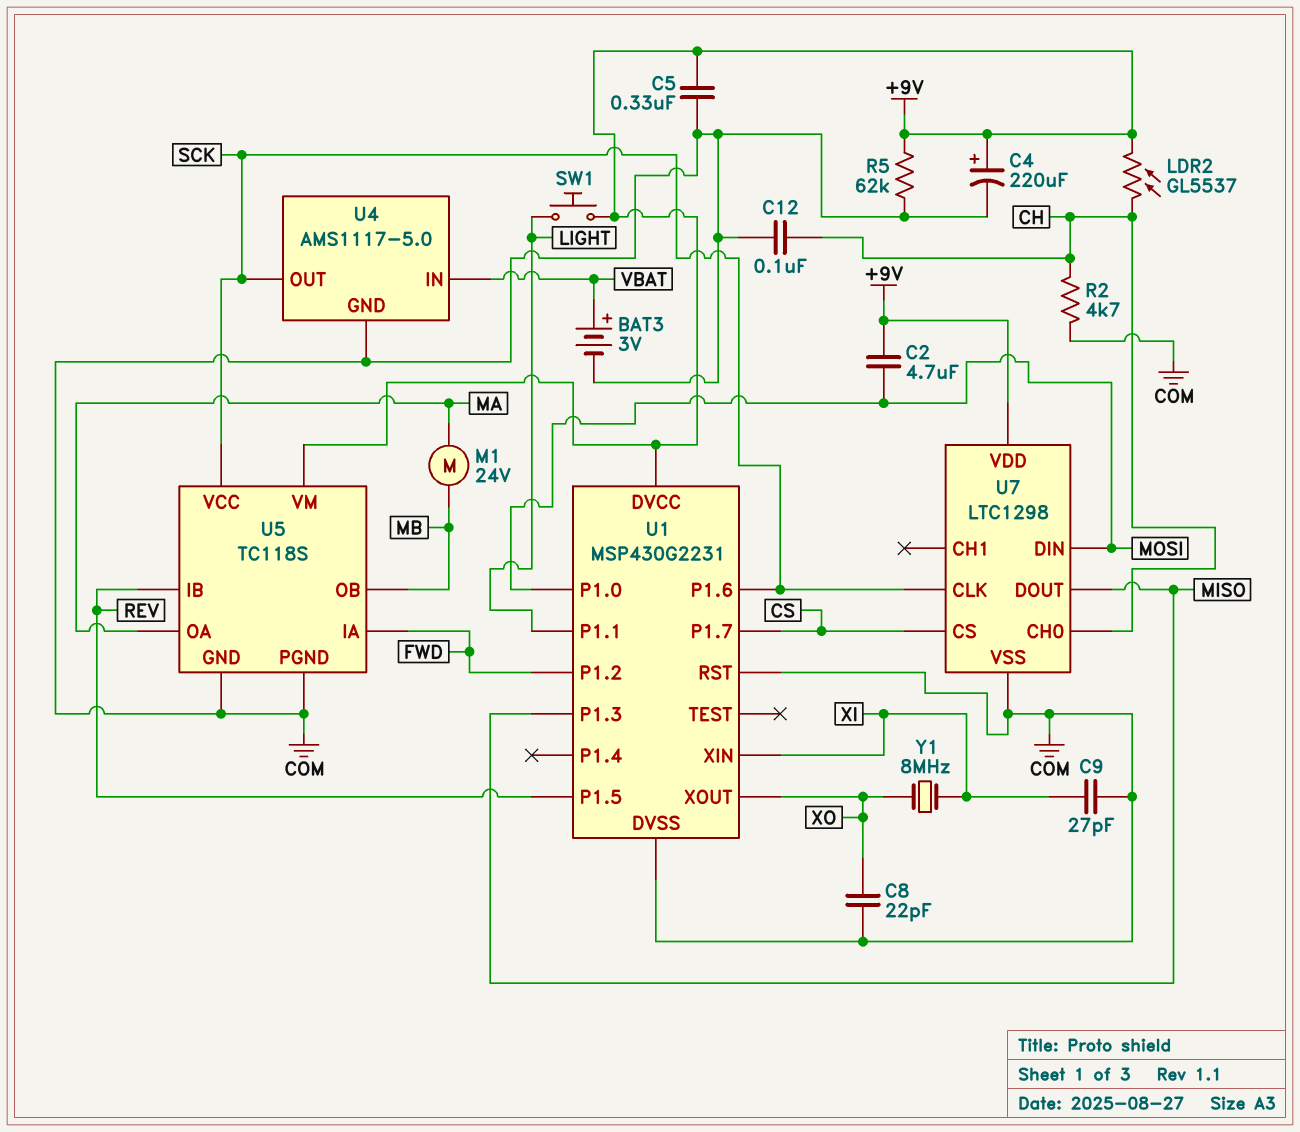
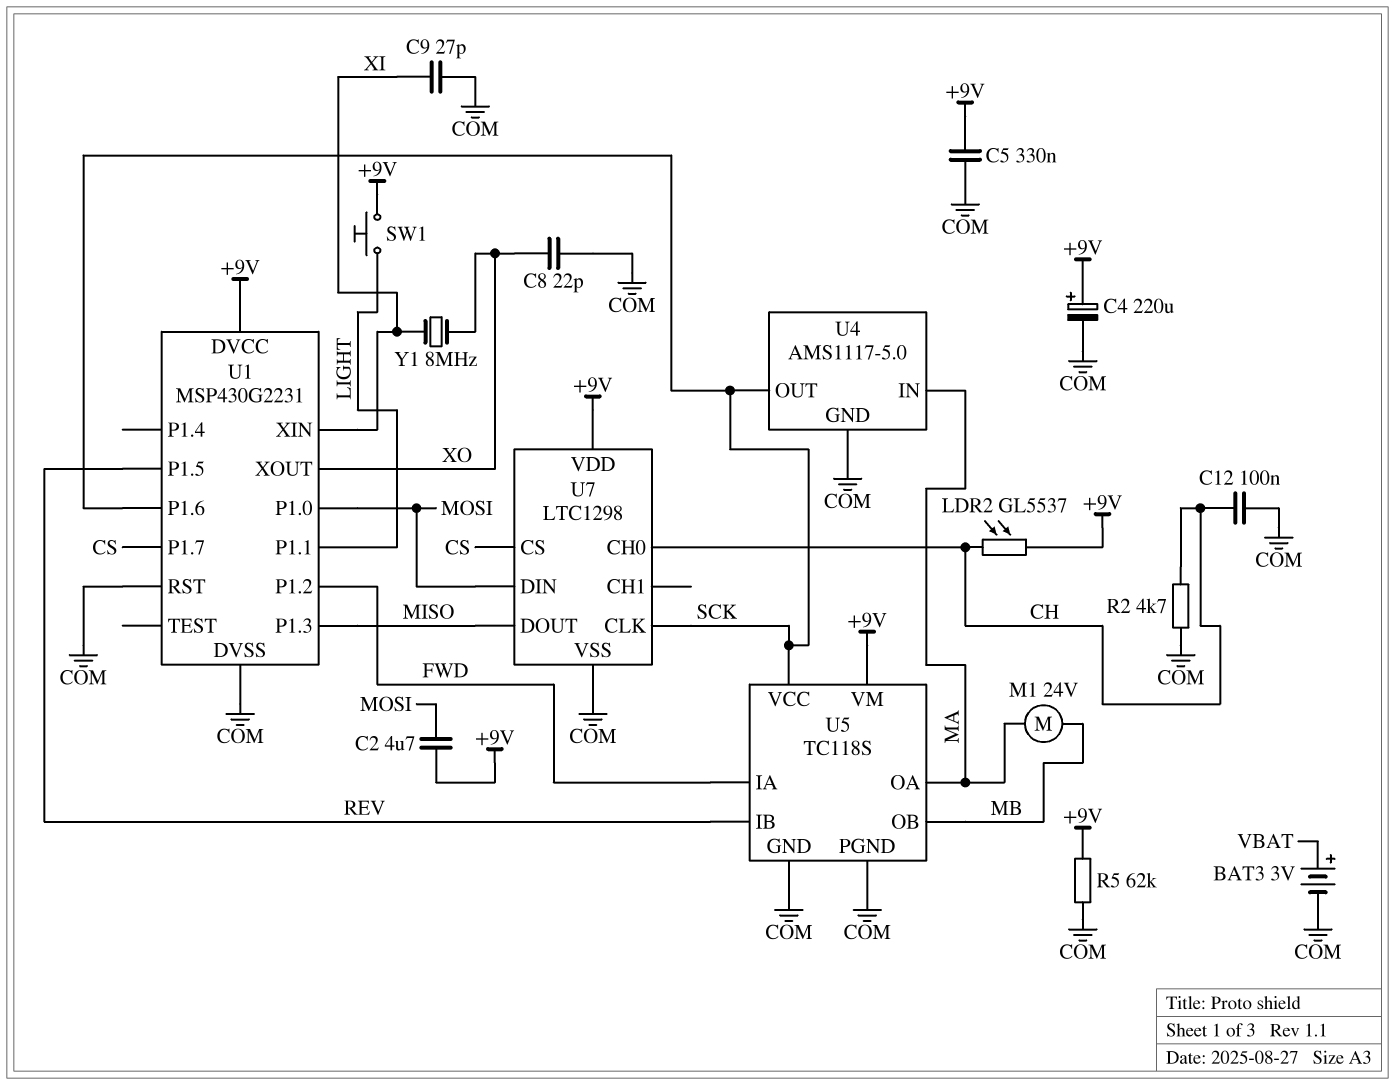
U4 pin IN: VBAT -> MA

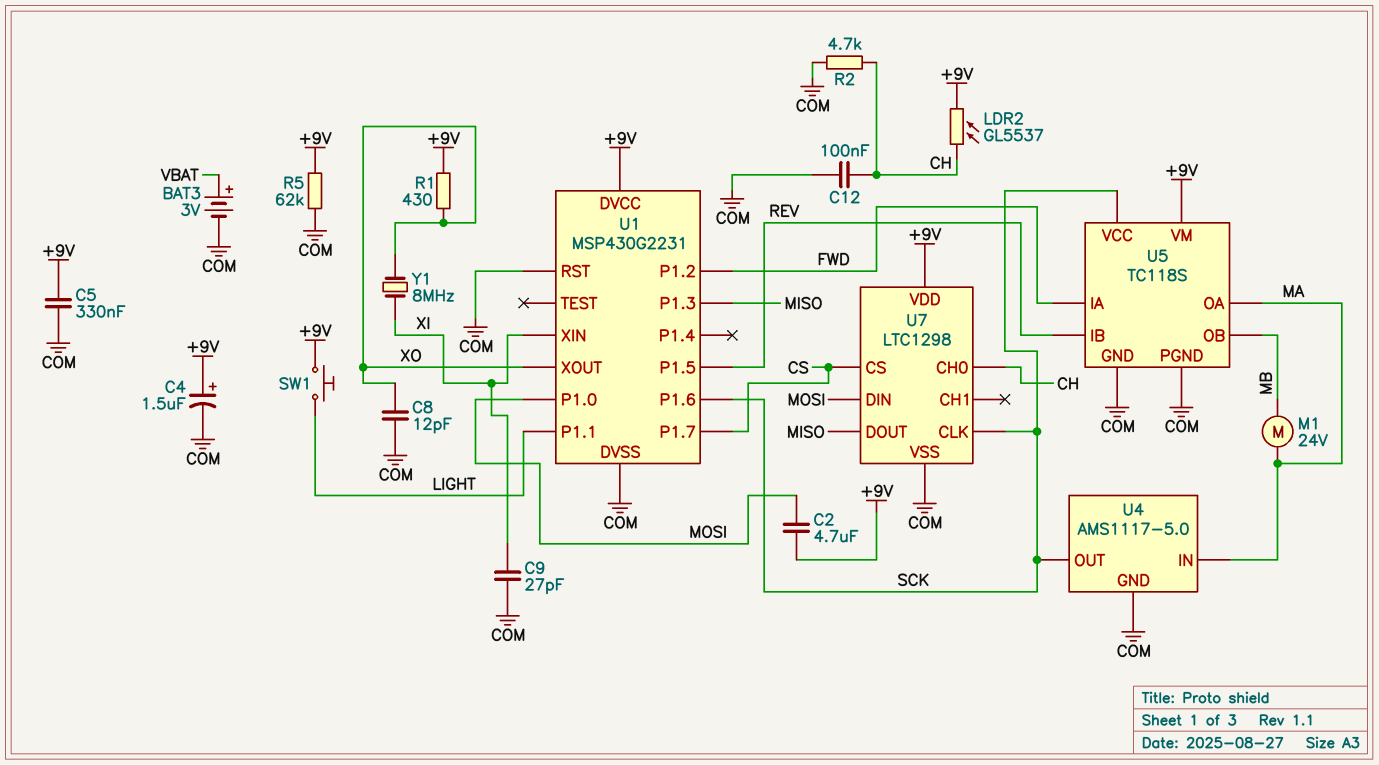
C4: 220uF (plus +9V, minus COM) -> 1.5uF (plus +9V, minus COM)
C8: 22pF (COM, XO) -> 12pF (COM, XO)
R1: none -> 430 (+9V, XO)

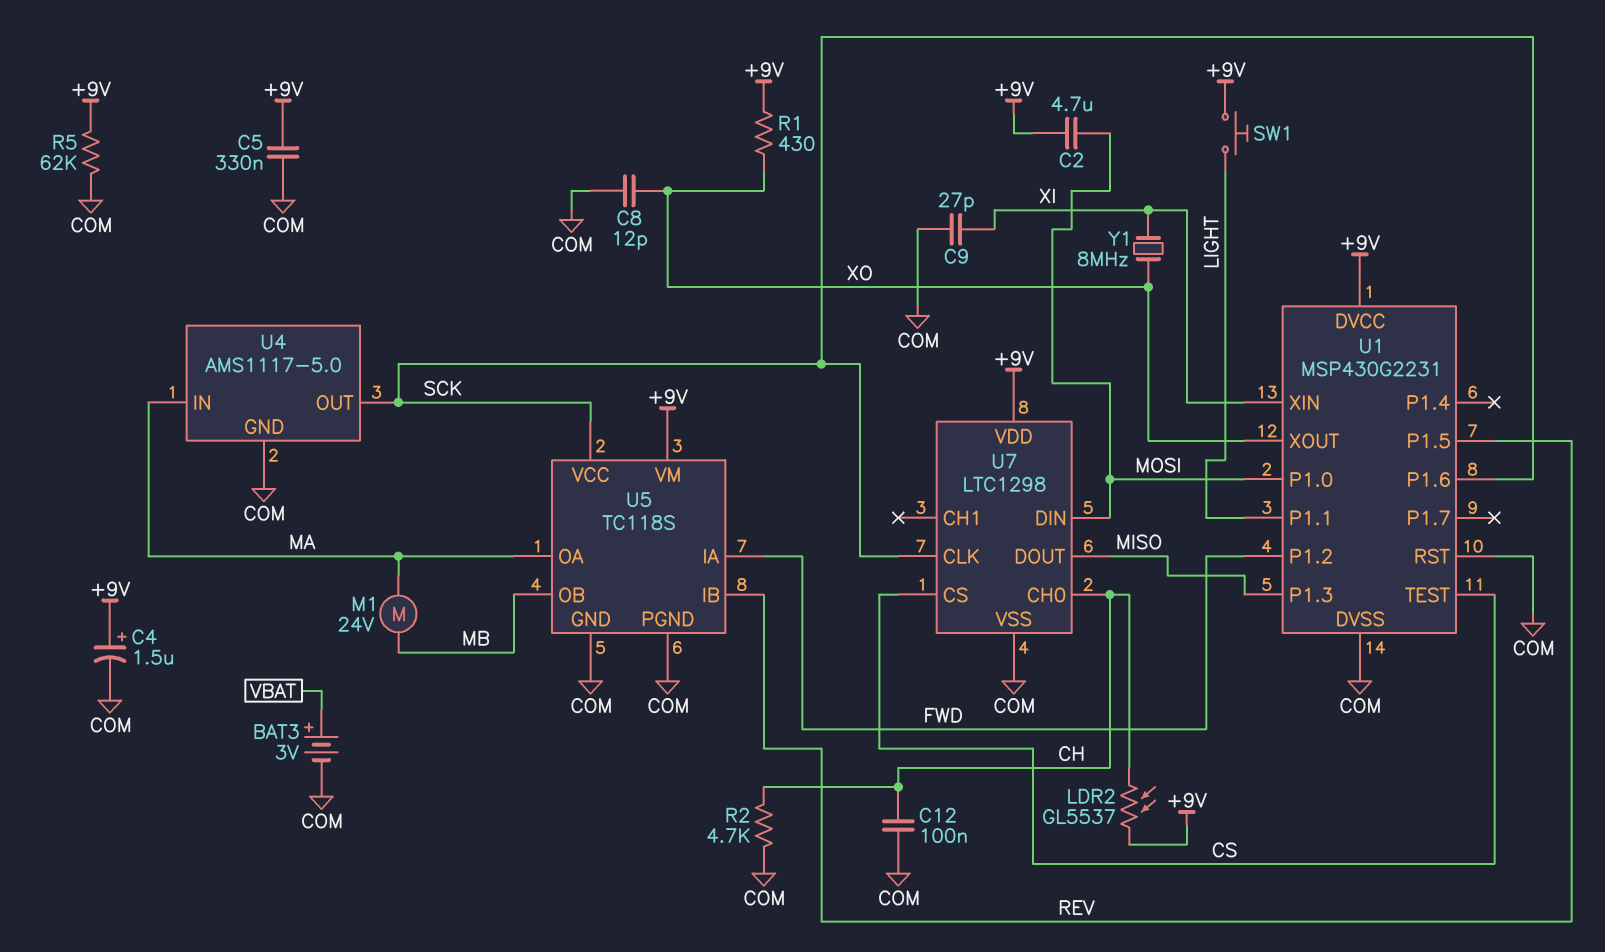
U1 pin P1.7: CS -> none
U1 pin TEST: none -> CS

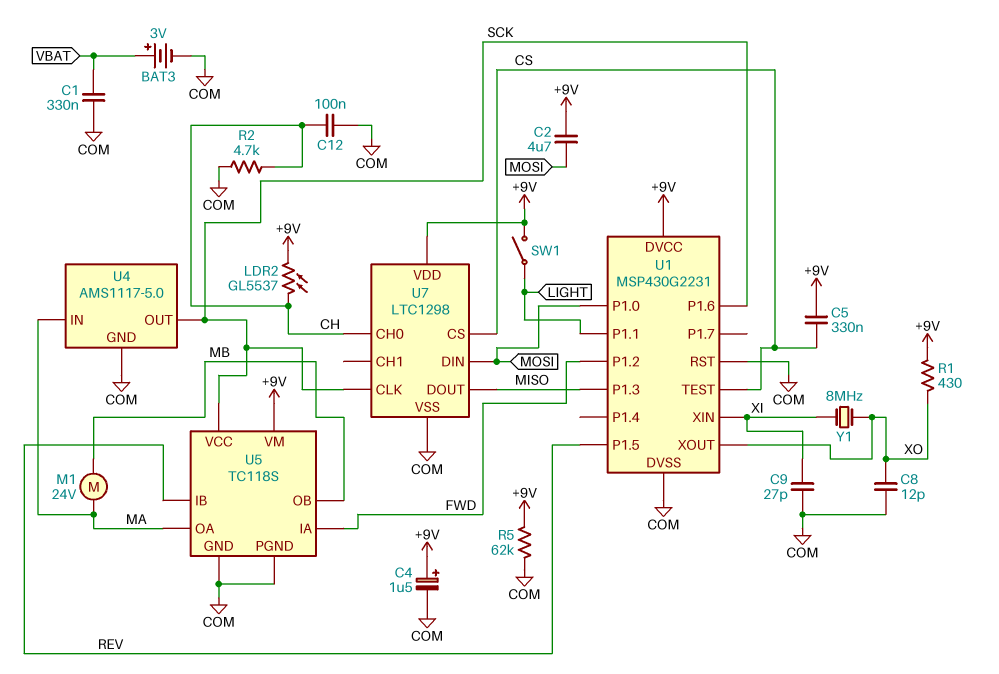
C1: none -> 330nF (COM, VBAT)
C5: 330nF (+9V, COM) -> 330nF (+9V, CS)
SW1: button (+9V, LIGHT) -> switch (+9V, LIGHT)

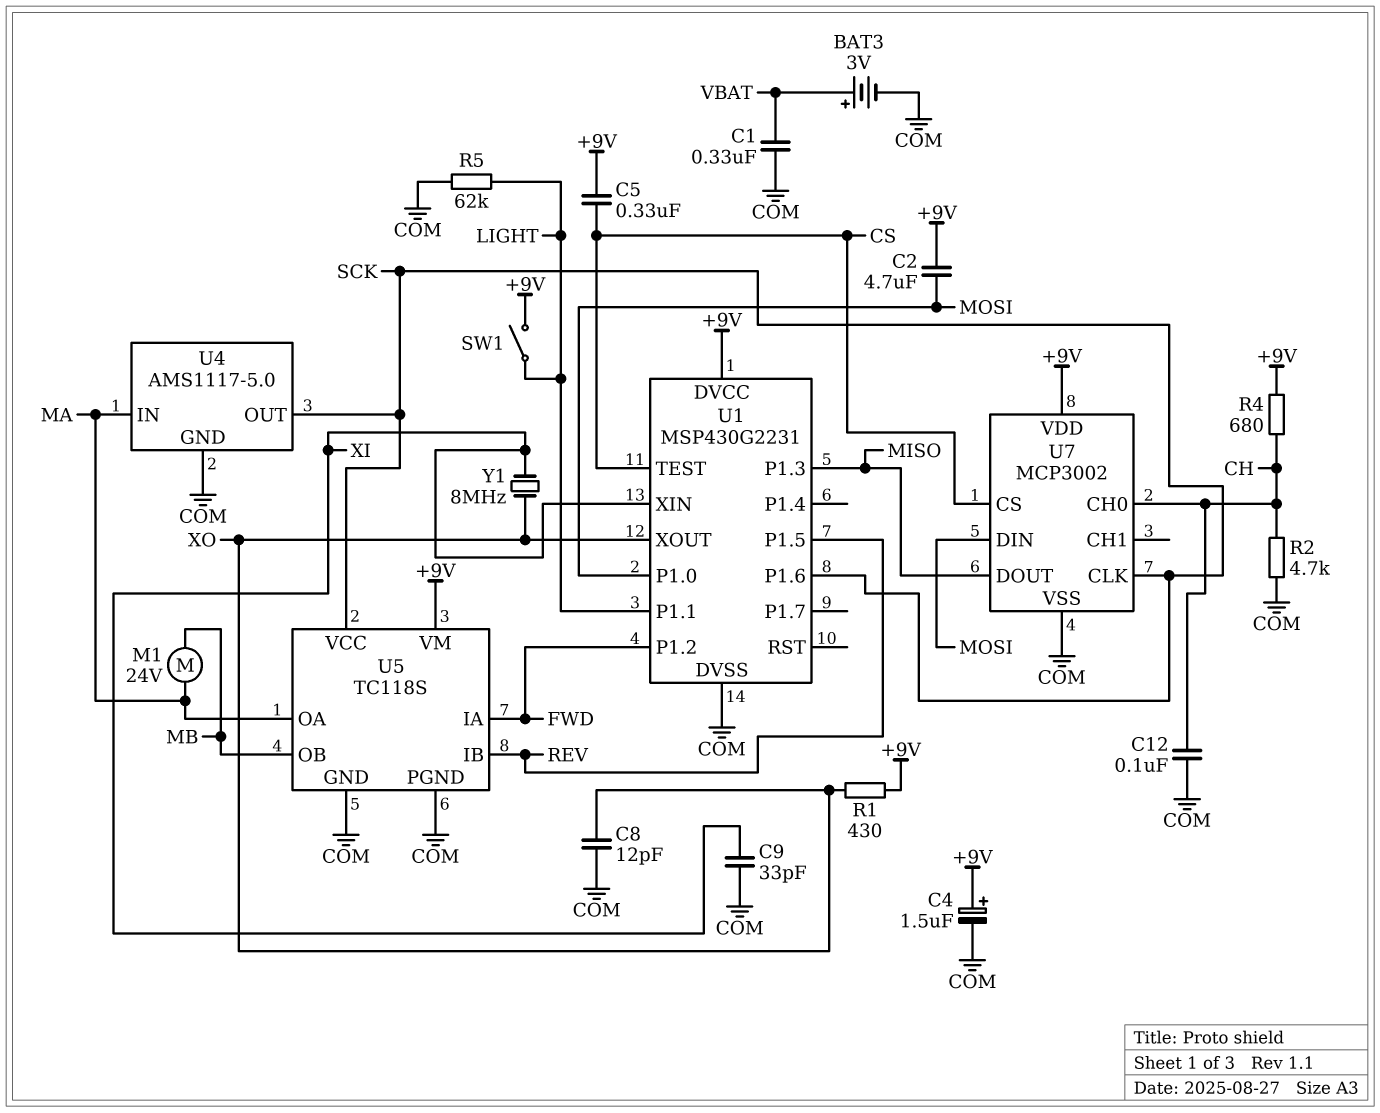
C9: 27pF (COM, XI) -> 33pF (COM, XI)
LDR2: GL5537 (+9V, CH) -> none
R4: none -> 680 (+9V, CH)
R5: 62k (+9V, COM) -> 62k (COM, LIGHT)
U1 pin RST: COM -> none
U7: LTC1298 -> MCP3002

